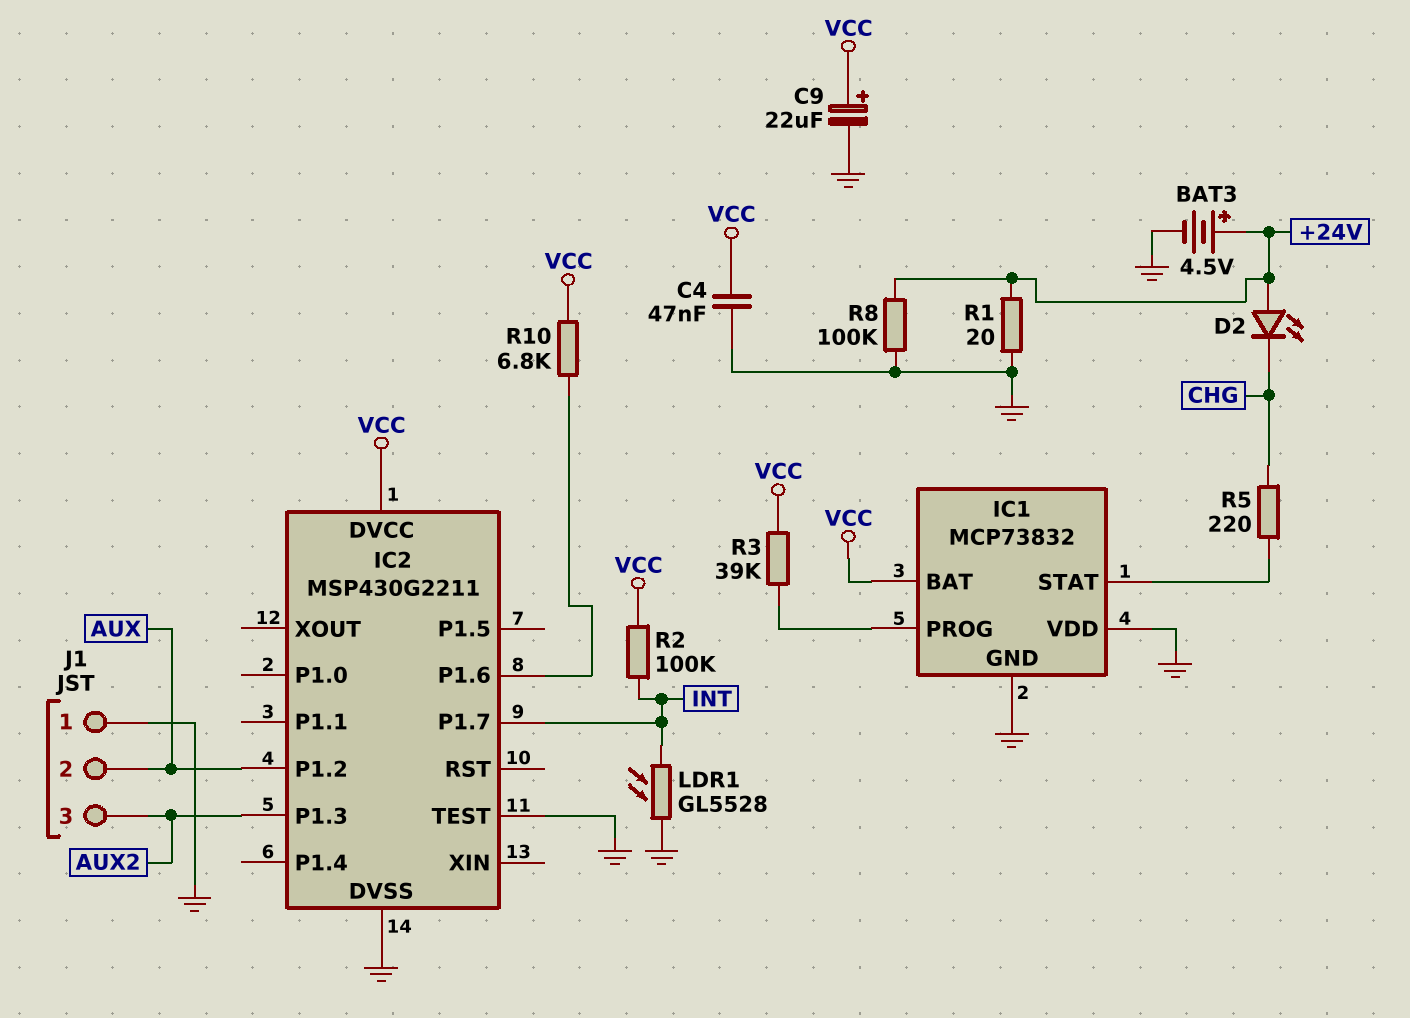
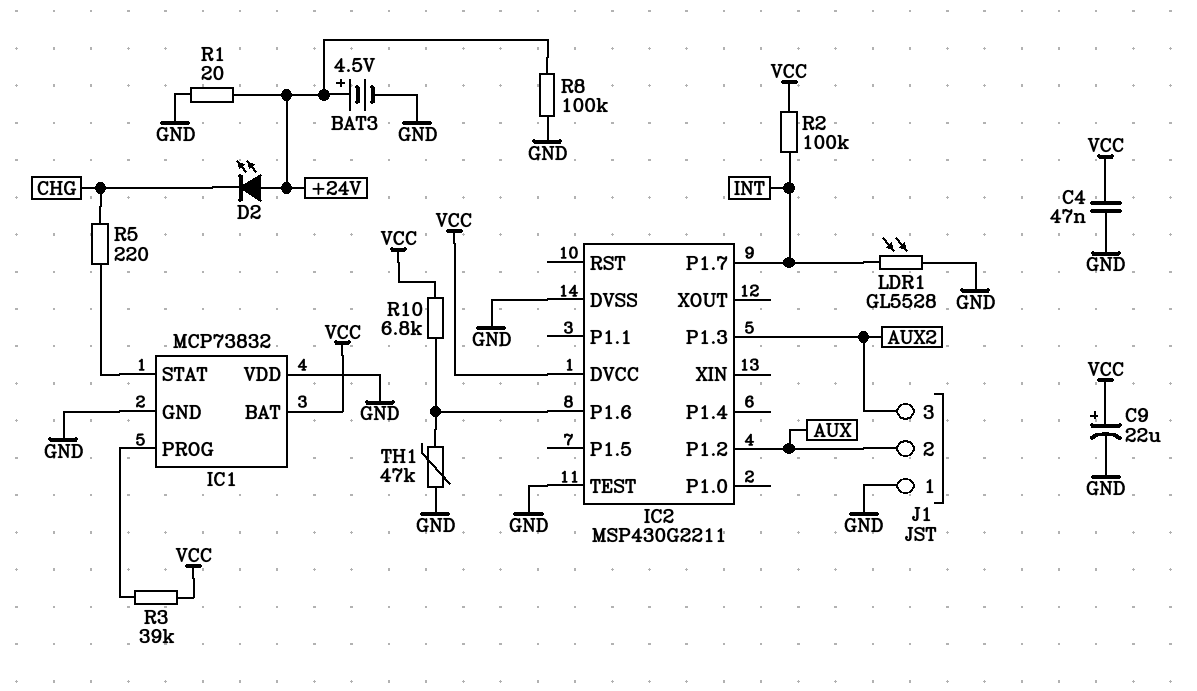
TH1: none -> 47k (GND, IC2/P1.6)

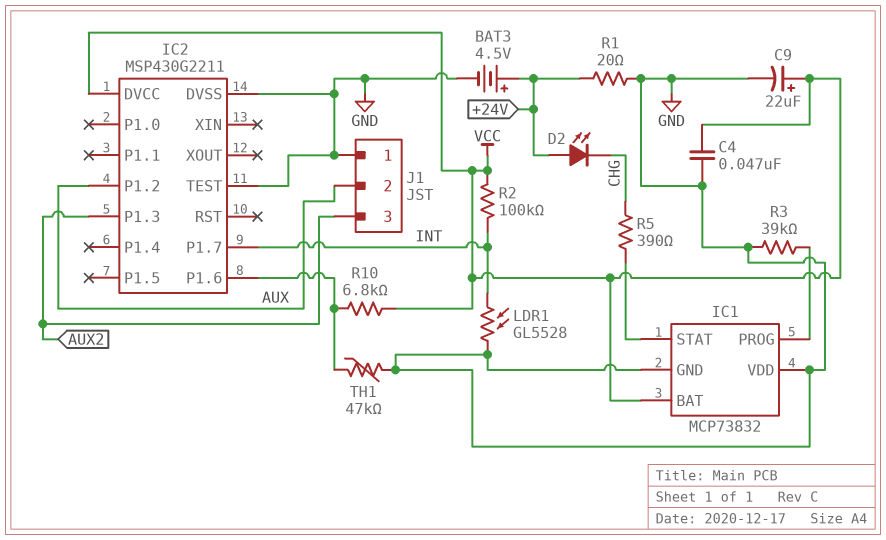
R3: 39k (IC1/PROG, VCC) -> 39k (GND, IC1/PROG)
R5: 220 (CHG, IC1/STAT) -> 390 (CHG, IC1/STAT)
R8: 100k (+24V, GND) -> none

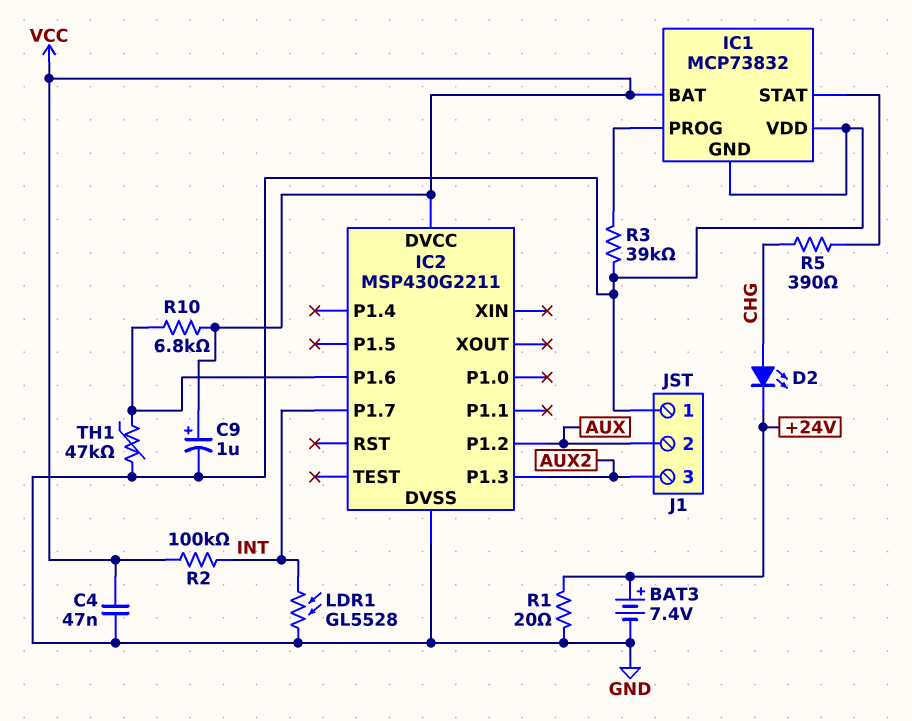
BAT3: 4.5V (plus +24V, minus GND) -> 7.4V (plus +24V, minus GND)
C9: 22uF (plus VCC, minus GND) -> 1uF (plus VCC, minus GND)
D2: LED (A +24V, K CHG) -> LED (A CHG, K +24V)
IC2 pin TEST: GND -> none

